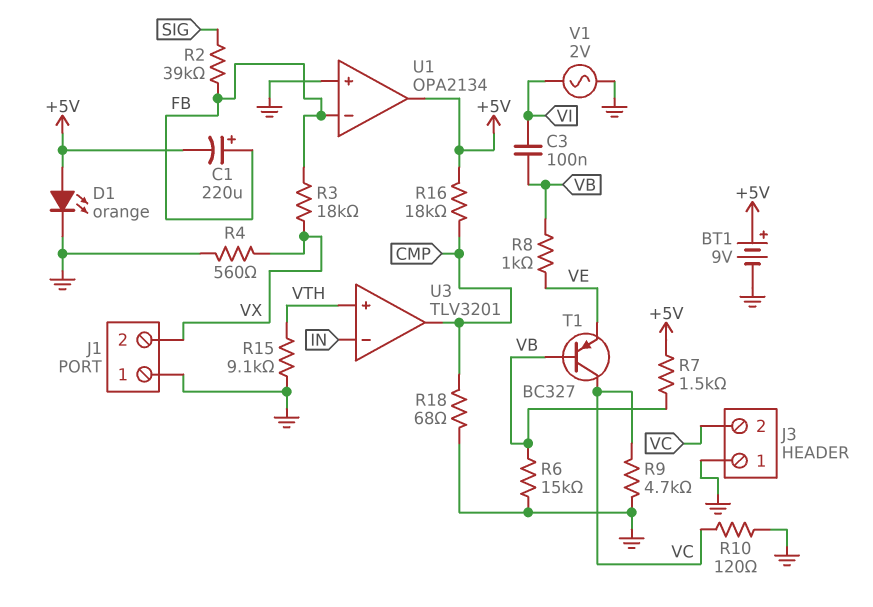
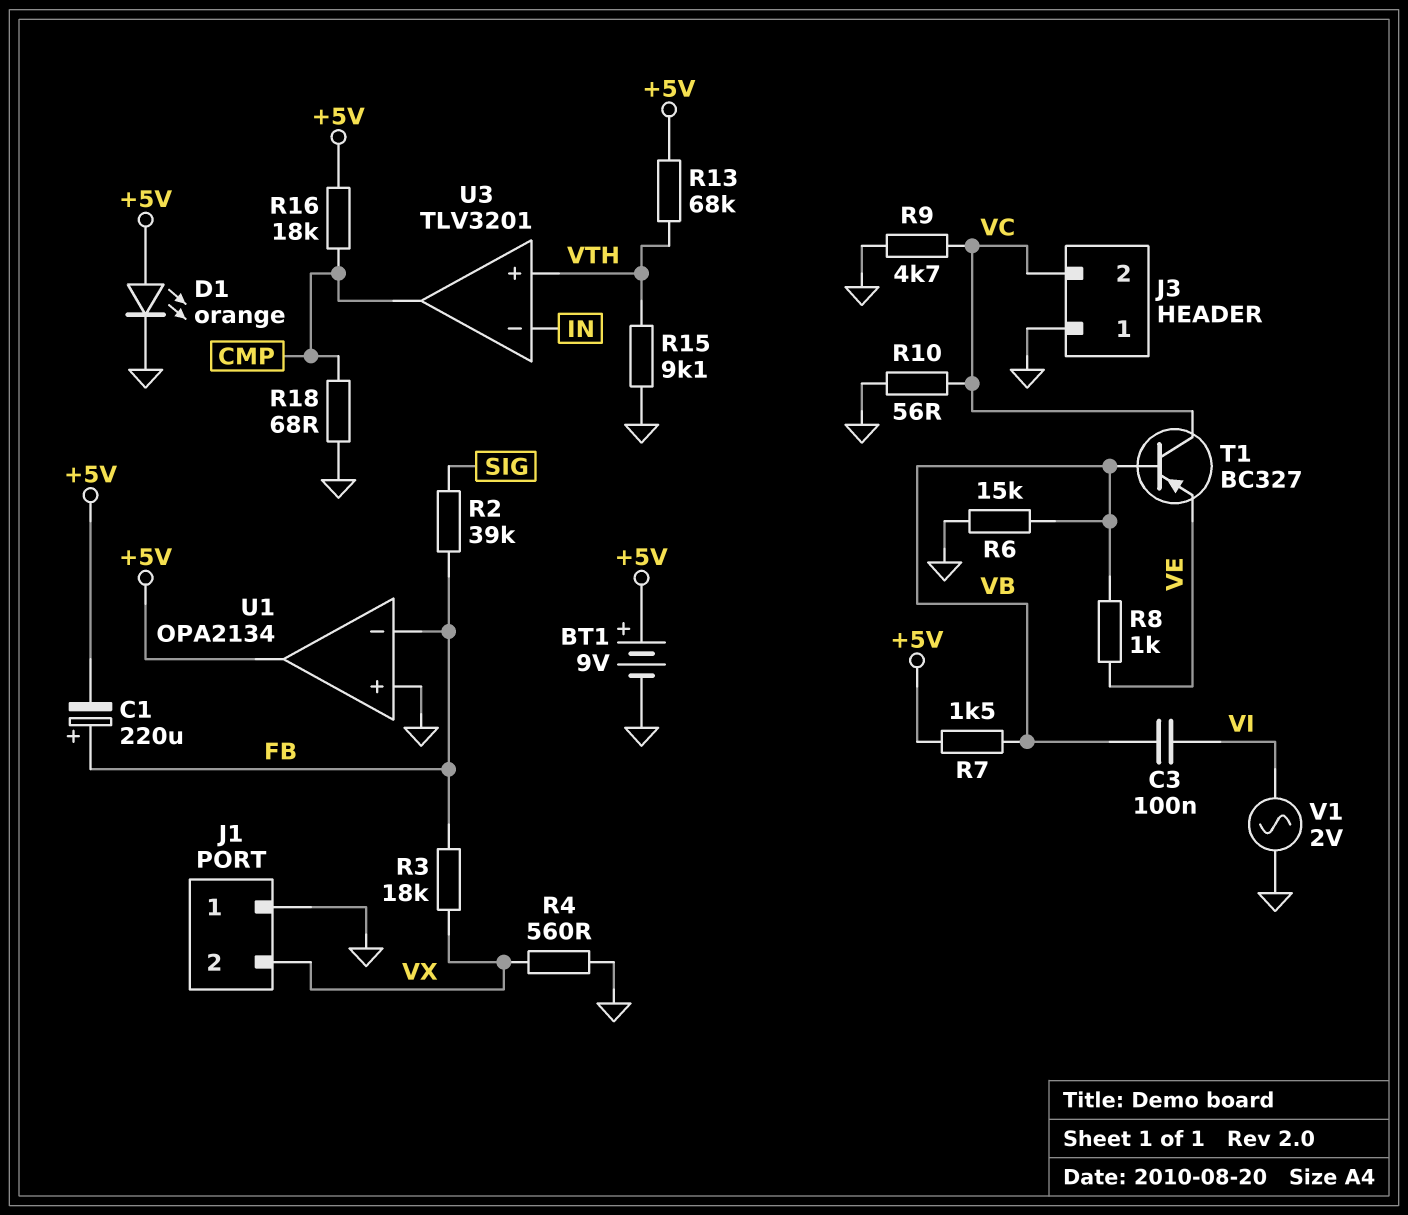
R10: 120 (GND, VC) -> 56 (GND, VC)
R13: none -> 68k (+5V, VTH)

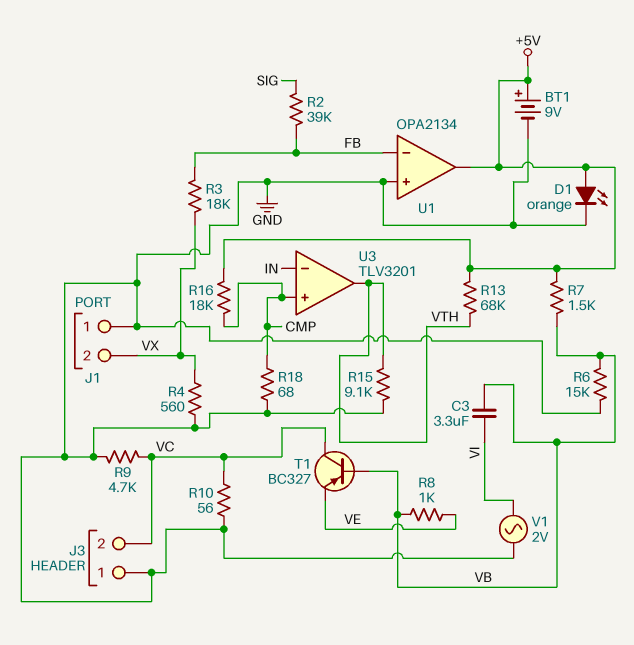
C1: 220uF (plus FB, minus +5V) -> none
C3: 100nF (VB, VI) -> 3.3uF (VB, VI)
U3 pin in+: VTH -> CMP
U3 pin out: CMP -> VTH

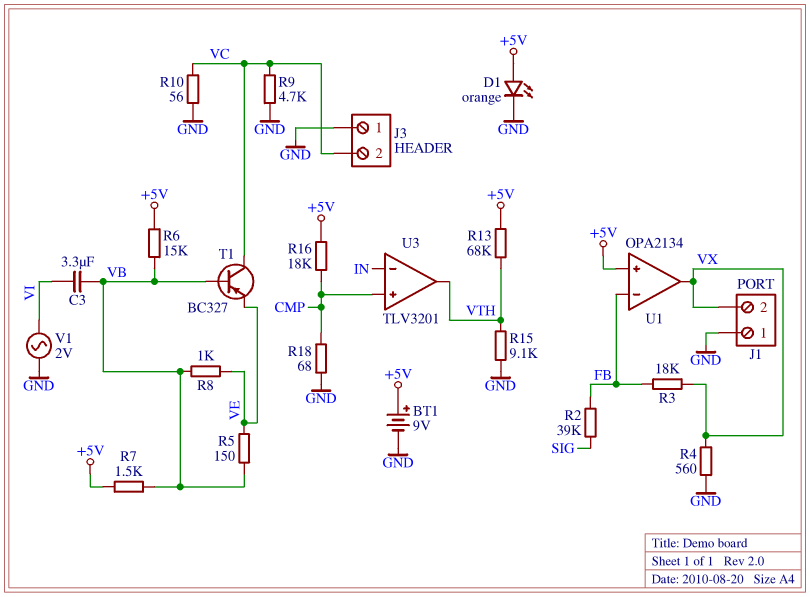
R5: none -> 150 (VB, VE)
R6: 15k (GND, VB) -> 15k (+5V, VB)
U1 pin in+: GND -> +5V
U1 pin out: +5V -> VX

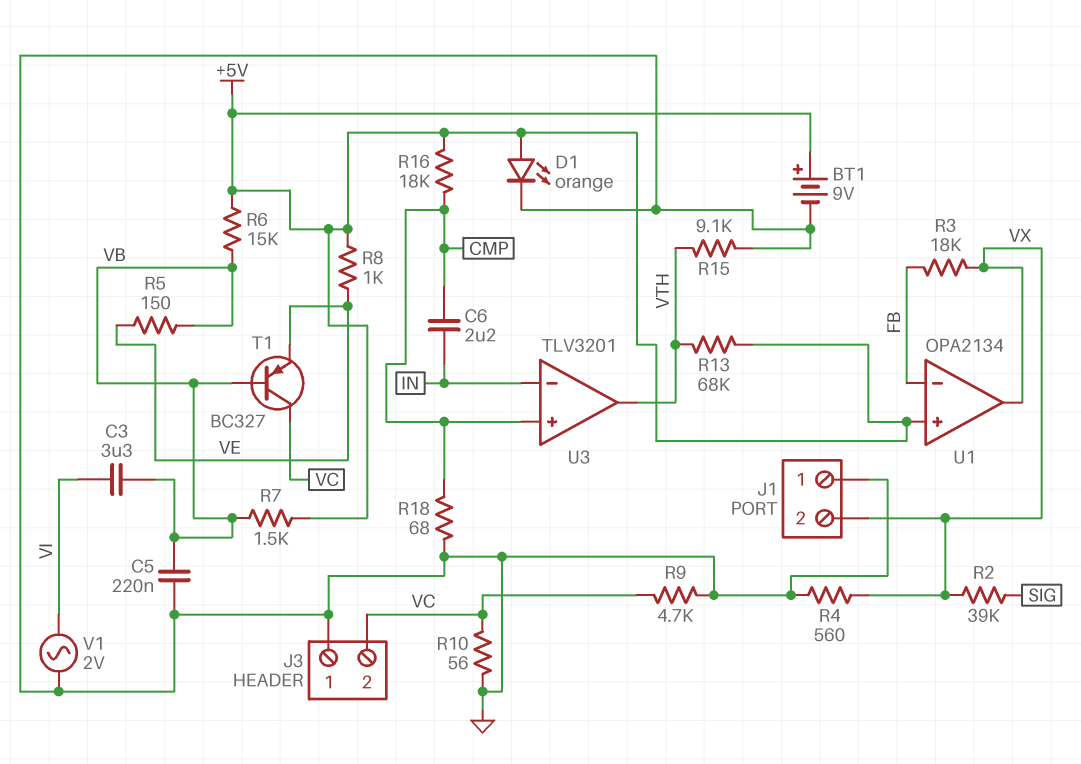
C5: none -> 220nF (GND, VB)
C6: none -> 2.2uF (CMP, IN)
R2: 39k (FB, SIG) -> 39k (SIG, VX)
R8: 1k (VB, VE) -> 1k (+5V, VE)

